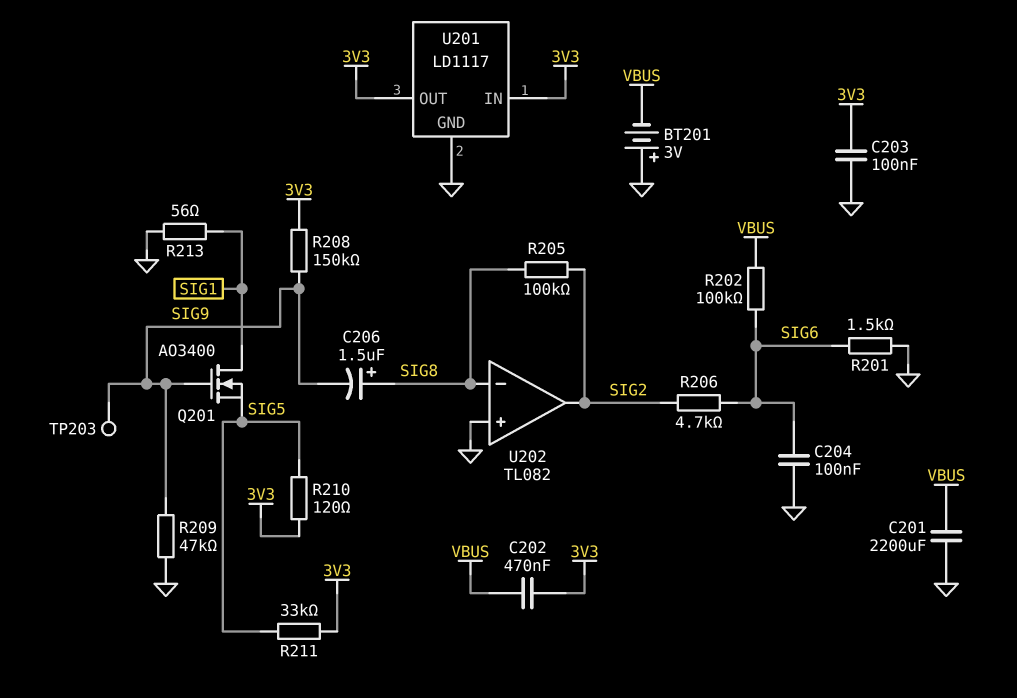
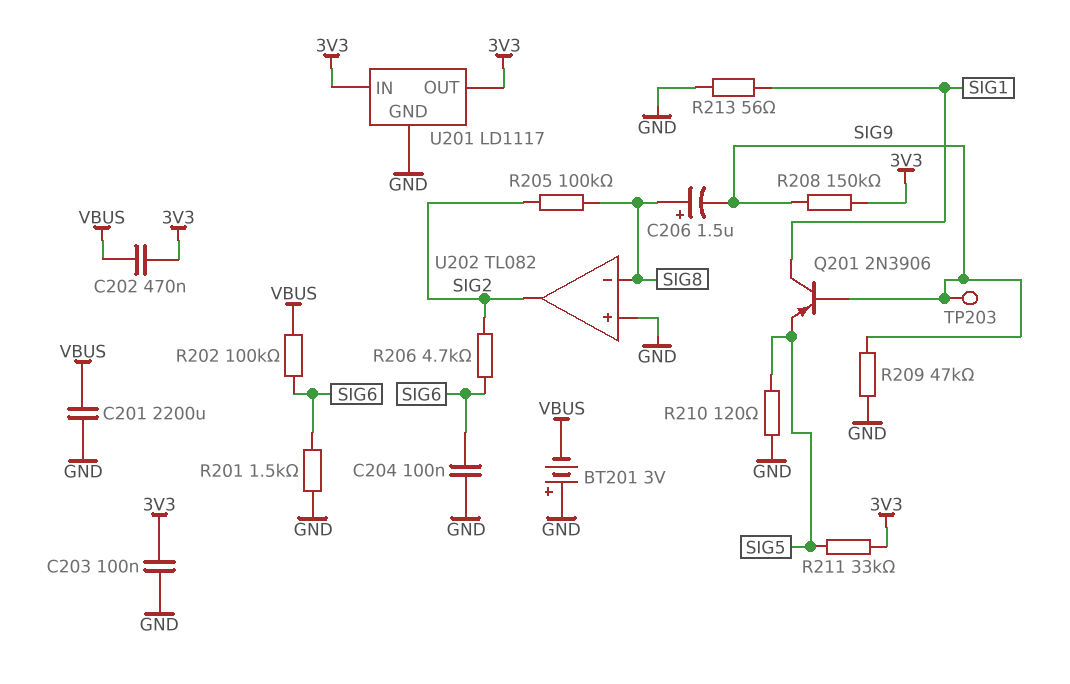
Q201: NMOS AO3400 (G SIG9, D SIG1, S SIG5) -> PNP 2N3906 (B SIG9, C SIG1, E SIG5)
R210: 120 (3V3, SIG5) -> 120 (GND, SIG5)

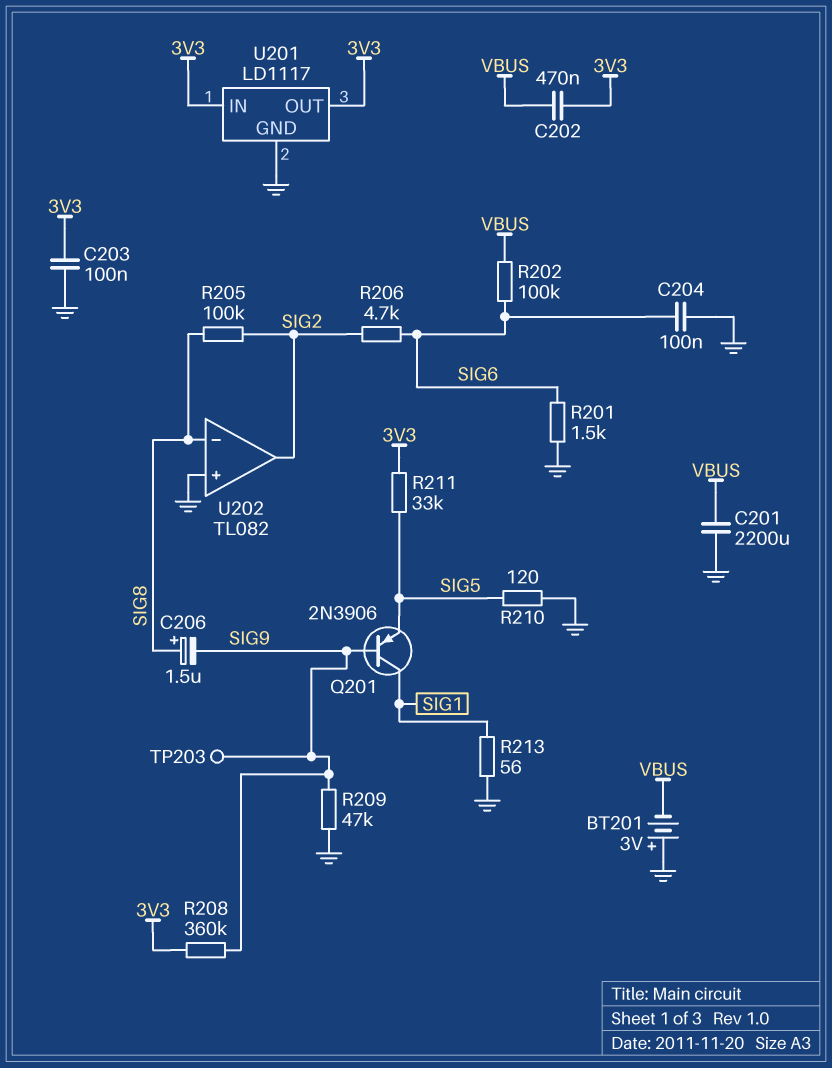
R208: 150k (3V3, SIG9) -> 360k (3V3, SIG9)

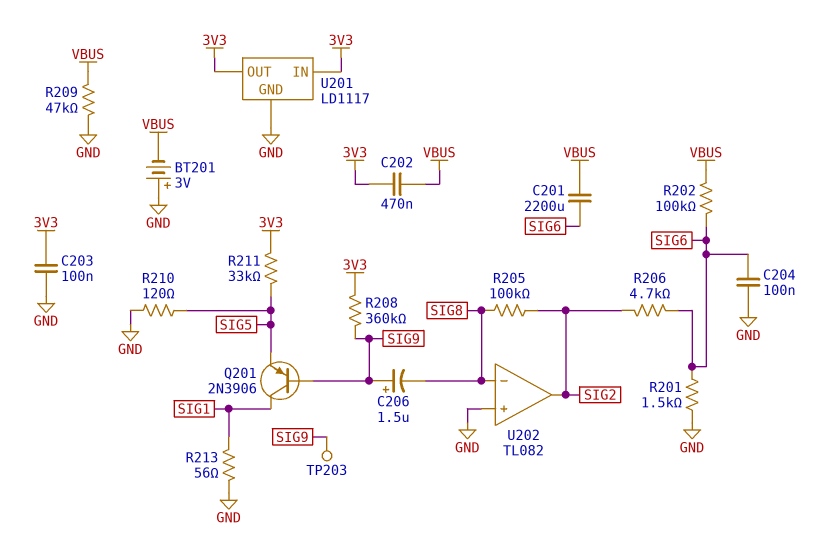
C201: 2200uF (GND, VBUS) -> 2200uF (SIG6, VBUS)
C206: 1.5uF (plus SIG8, minus SIG9) -> 1.5uF (plus SIG9, minus SIG8)
R209: 47k (GND, SIG9) -> 47k (GND, VBUS)

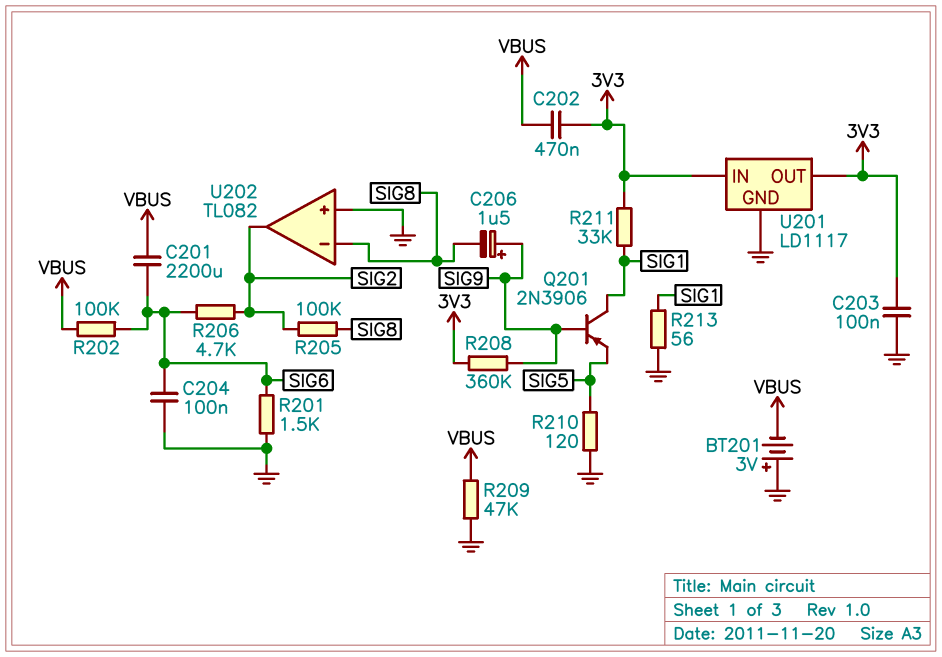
R211: 33k (3V3, SIG5) -> 33k (3V3, SIG1)
TP203: test point (SIG9) -> none

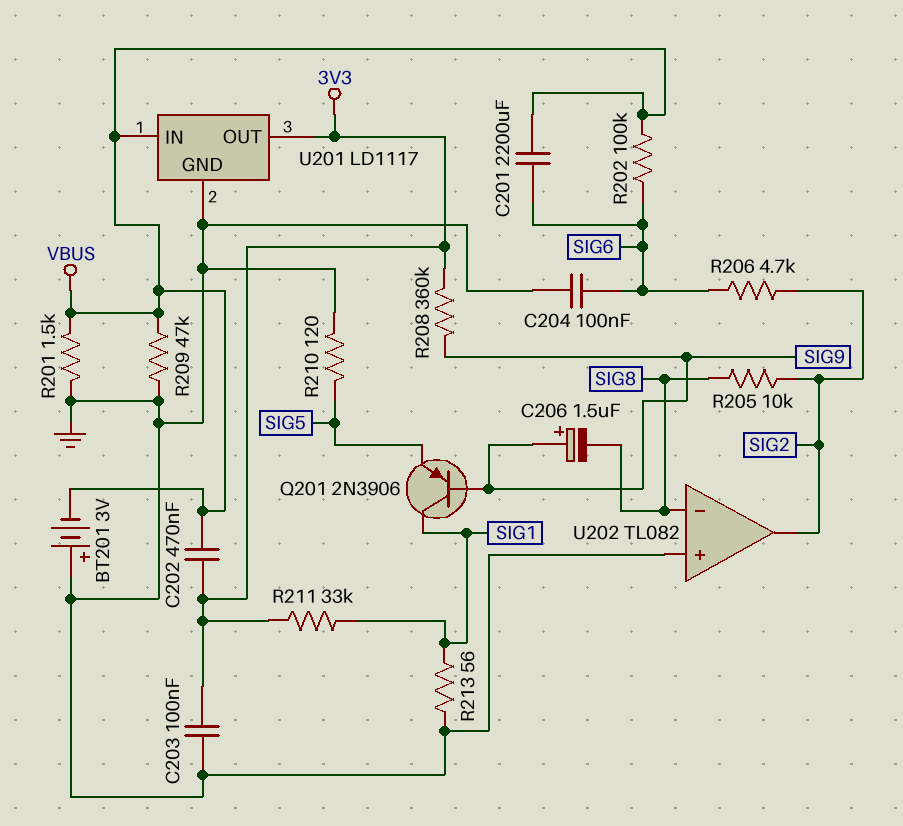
R201: 1.5k (GND, SIG6) -> 1.5k (GND, VBUS)
R205: 100k (SIG2, SIG8) -> 10k (SIG2, SIG8)
U201 pin IN: 3V3 -> VBUS

